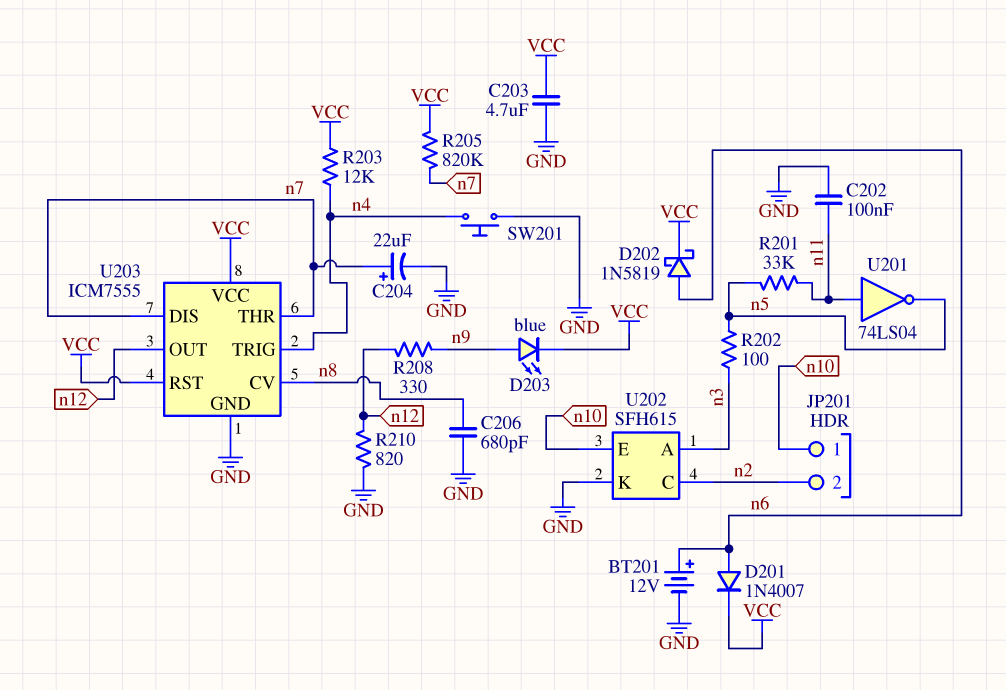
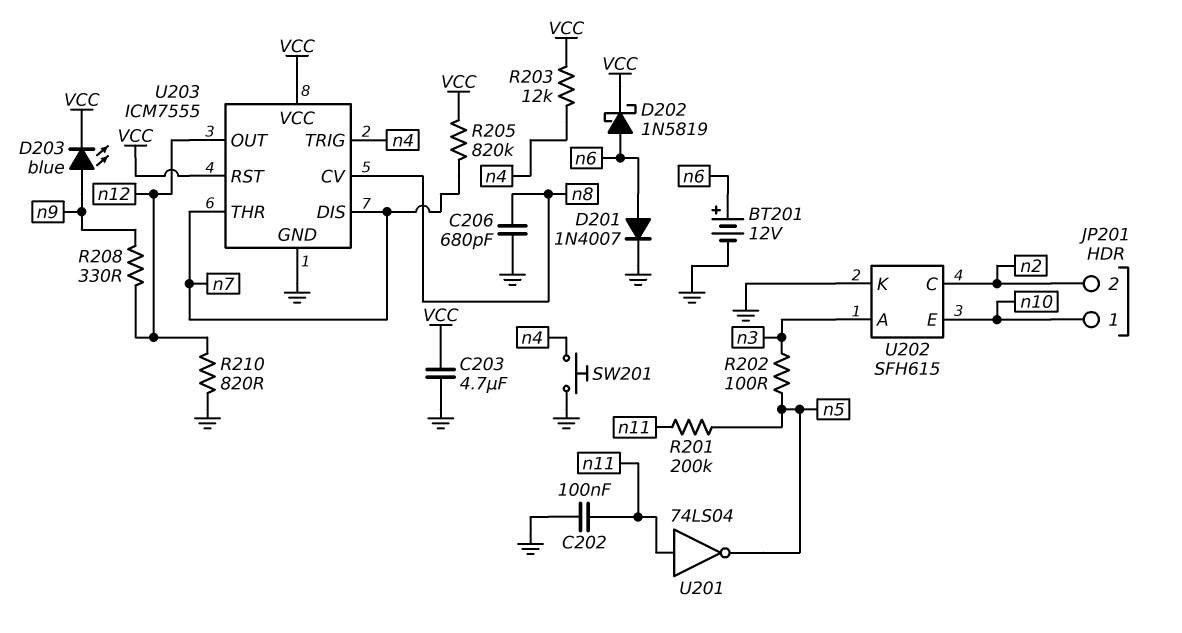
C204: 22uF (plus n7, minus GND) -> none
D201: diode 1N4007 (A n6, K VCC) -> diode 1N4007 (A n6, K GND)
R201: 33k (n5, n11) -> 200k (n5, n11)

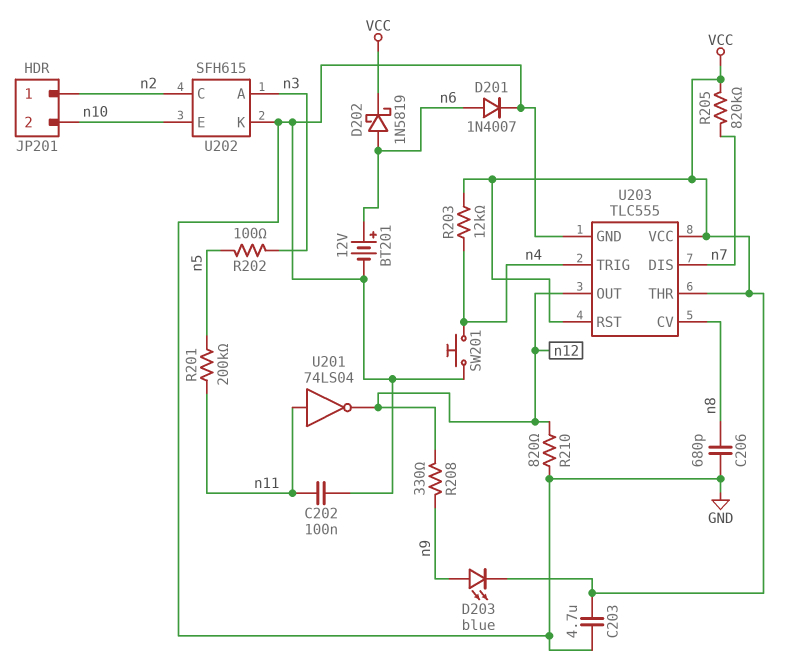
JP201 pin 1: n10 -> n2
JP201 pin 2: n2 -> n10
U201: NOT 74LS04 (in n11, out n5) -> NOT 74LS04 (in n11, out n12)
U203: ICM7555 -> TLC555
U203 pin THR: n7 -> VCC

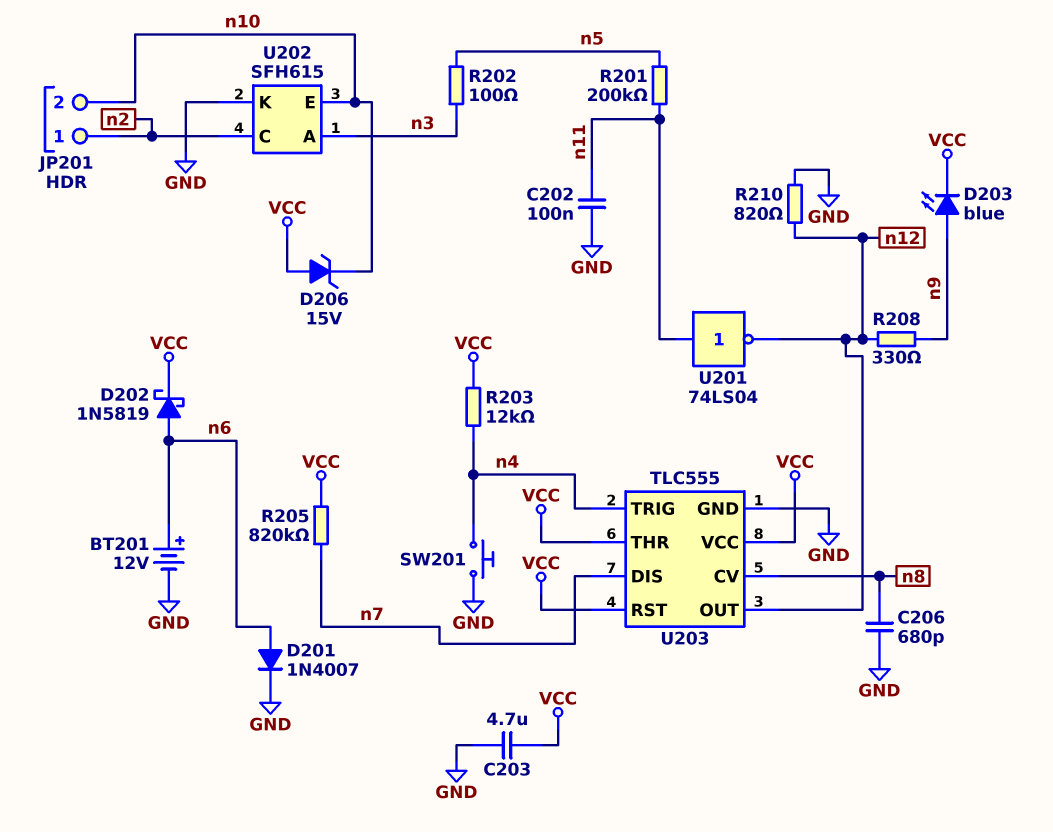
D206: none -> zener 15V (A VCC, K n10)

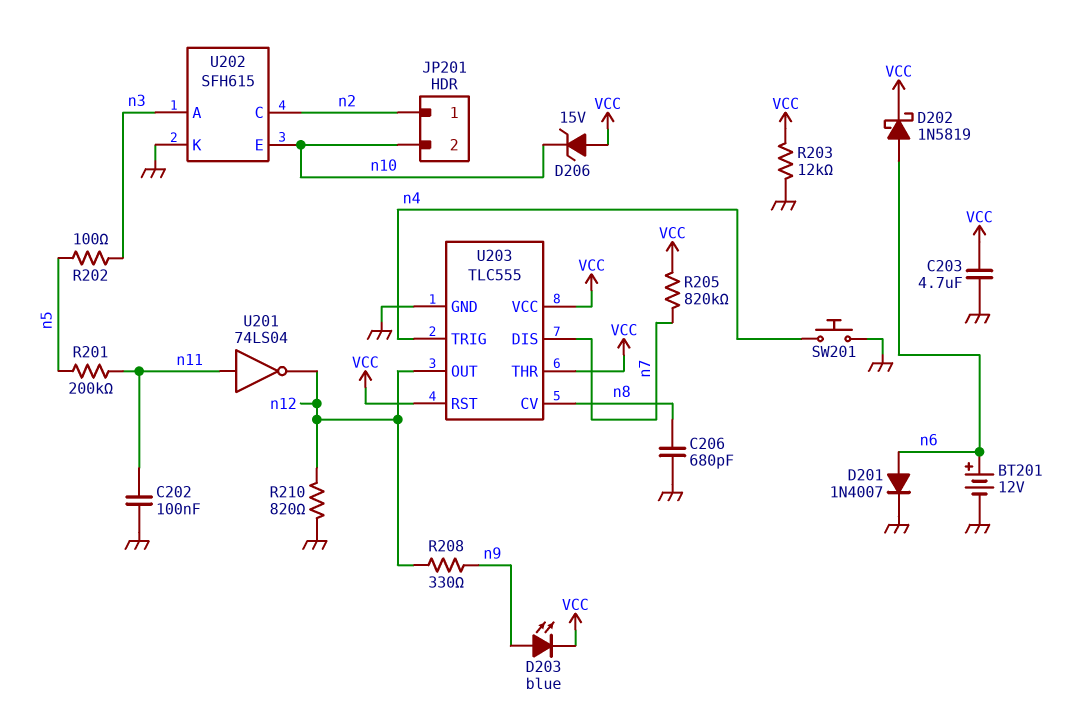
R203: 12k (VCC, n4) -> 12k (GND, VCC)

